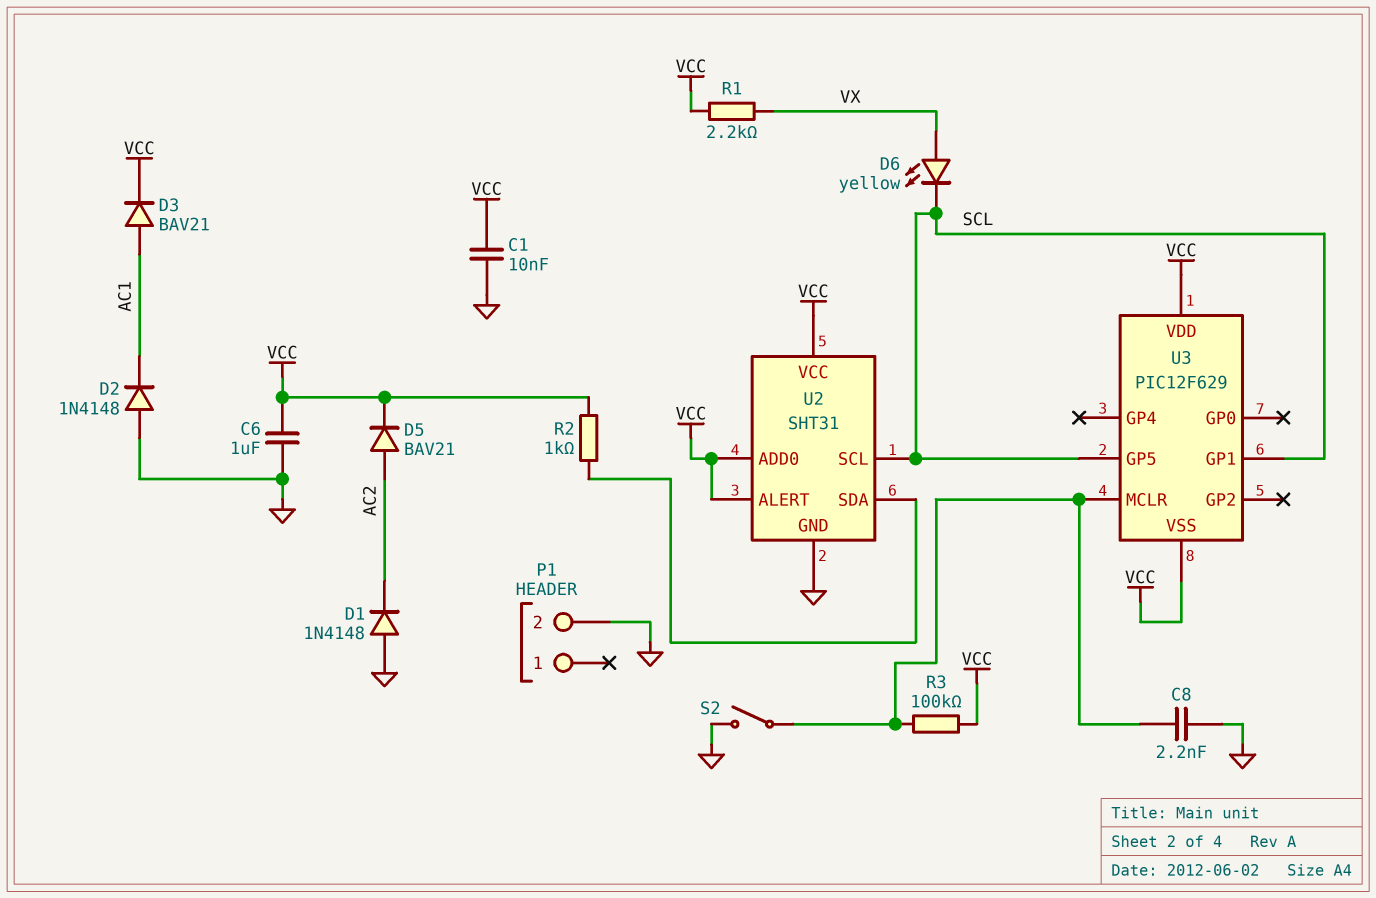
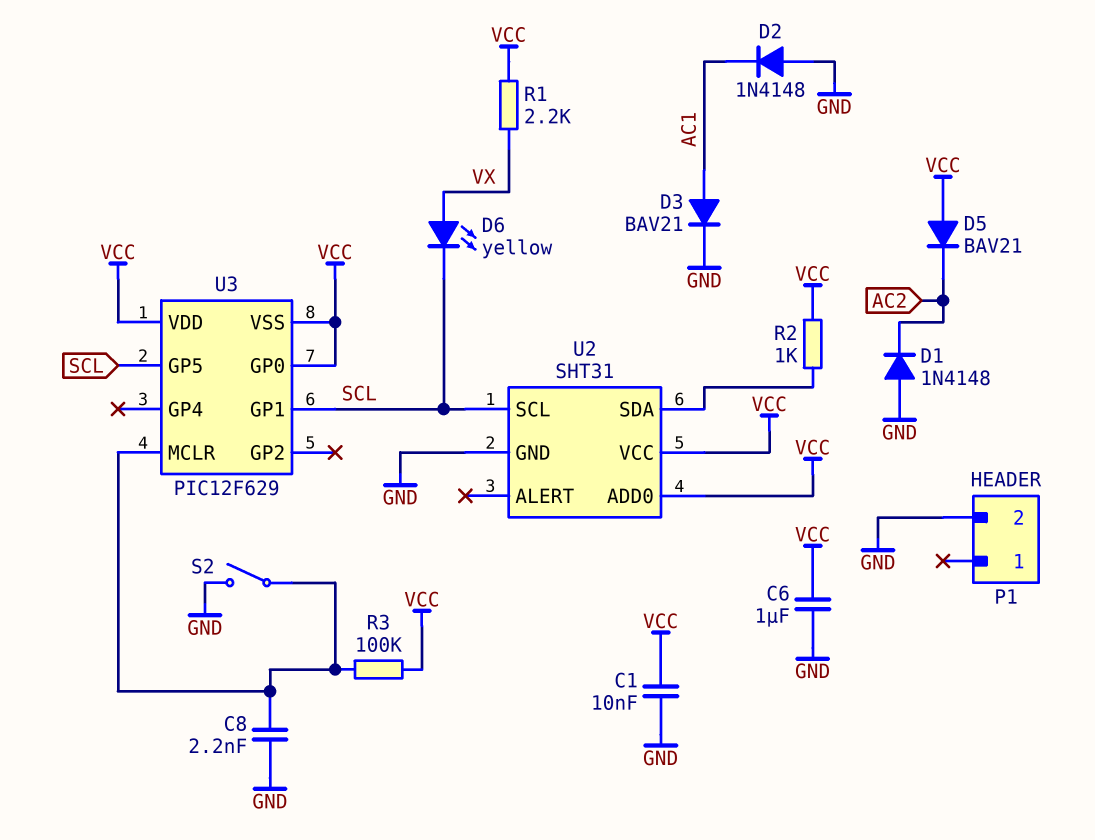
D3: diode BAV21 (A AC1, K VCC) -> diode BAV21 (A AC1, K GND)
D5: diode BAV21 (A AC2, K VCC) -> diode BAV21 (A VCC, K AC2)
U2 pin ALERT: VCC -> none
U3 pin GP0: none -> VCC

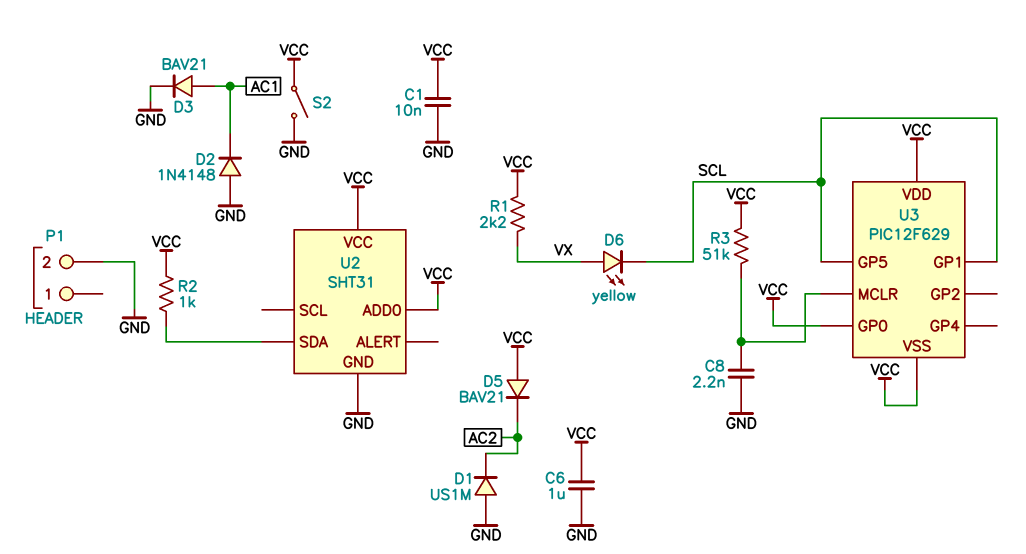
D1: diode 1N4148 (A GND, K AC2) -> diode US1M (A GND, K AC2)
R3: 100k (U3/MCLR, VCC) -> 51k (U3/MCLR, VCC)
S2: switch (GND, U3/MCLR) -> switch (GND, VCC)
U2 pin SCL: SCL -> none

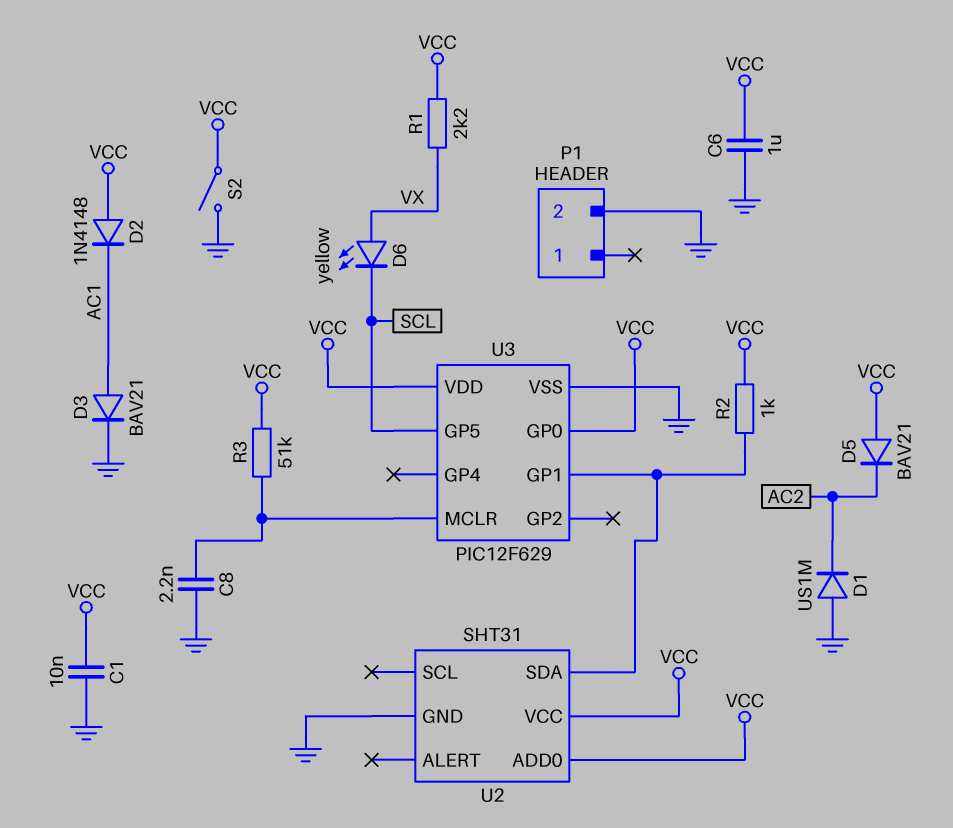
D2: diode 1N4148 (A GND, K AC1) -> diode 1N4148 (A VCC, K AC1)
U3 pin GP1: SCL -> U2/SDA
U3 pin VSS: VCC -> GND

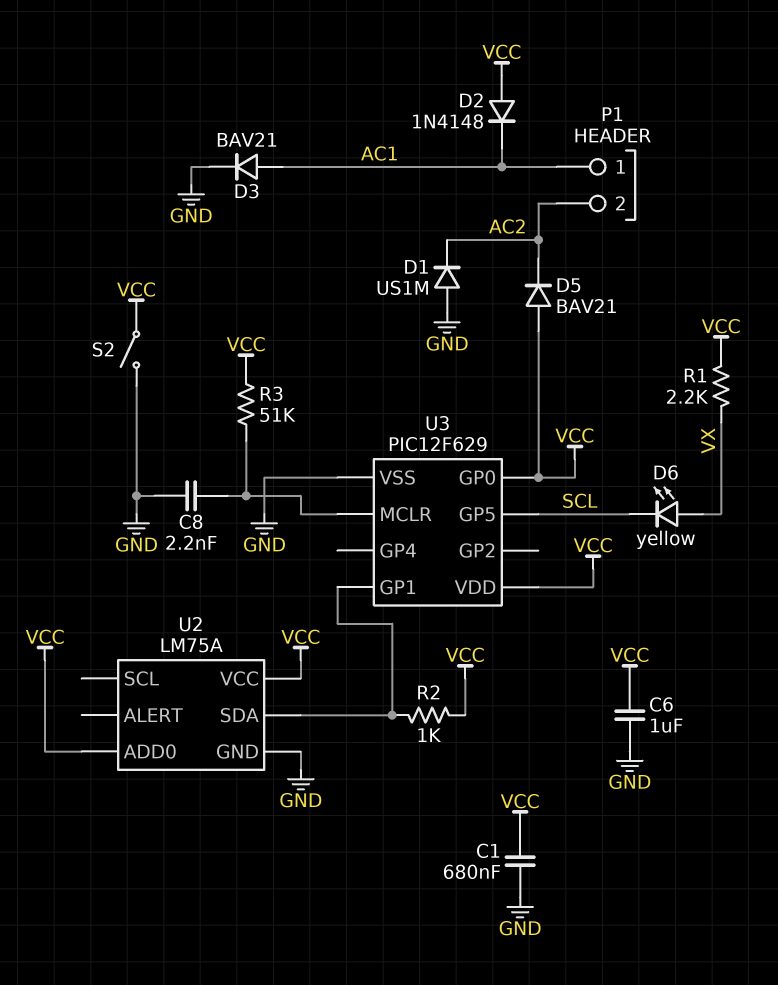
C1: 10nF (GND, VCC) -> 680nF (GND, VCC)
P1 pin 1: none -> AC1
P1 pin 2: GND -> AC2
U2: SHT31 -> LM75A

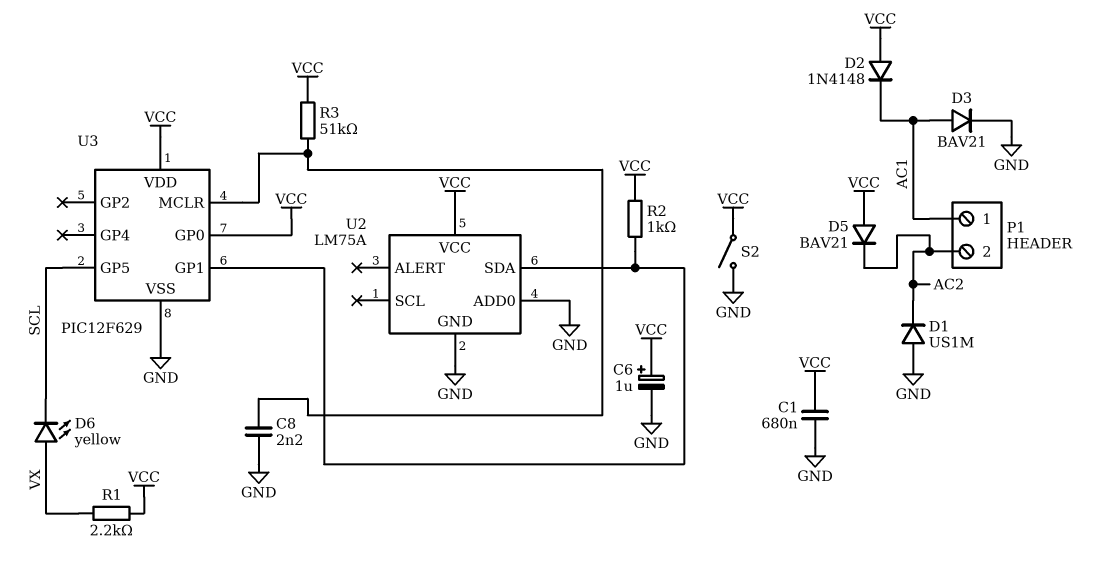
C6: 1uF (GND, VCC) -> 1uF (plus VCC, minus GND)
U2 pin ADD0: VCC -> GND

